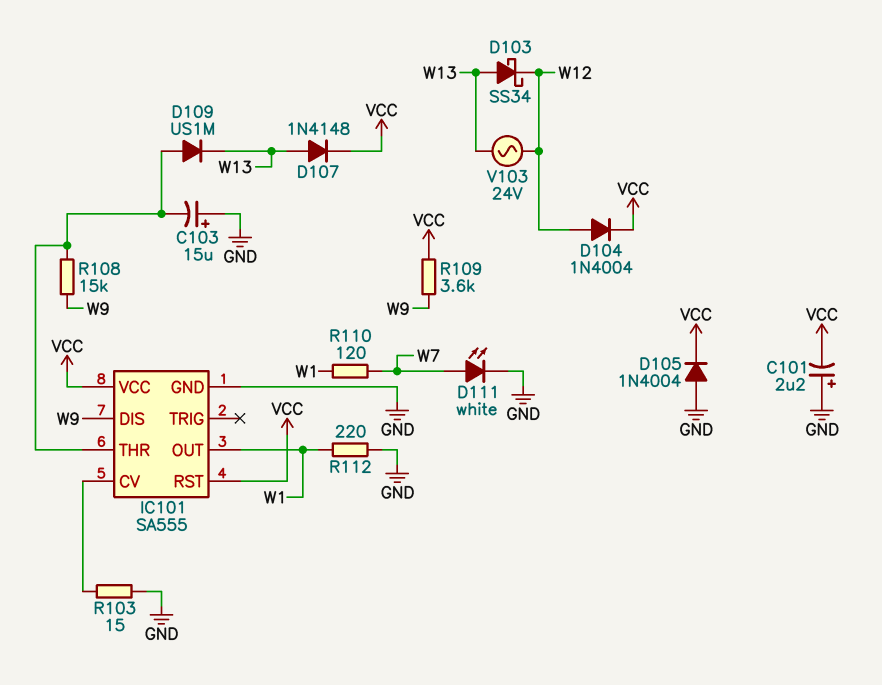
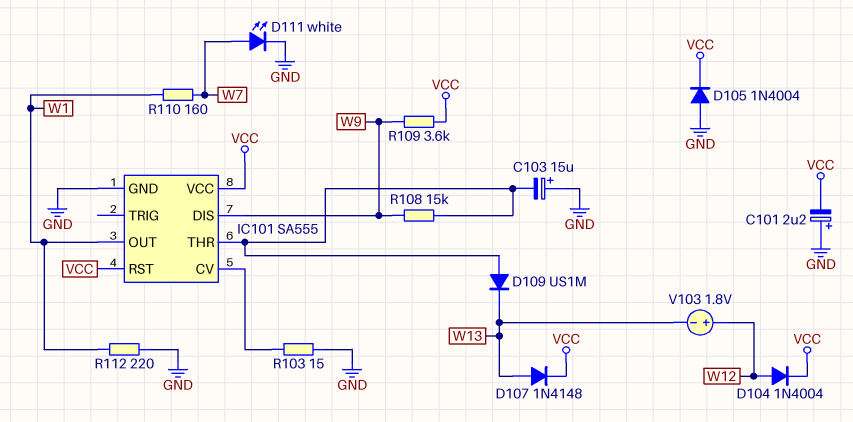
D103: schottky SS34 (A W13, K W12) -> none
R110: 120 (W1, W7) -> 160 (W1, W7)
V103: AC 24V (W12, W13) -> 1.8V (plus W12, minus W13)

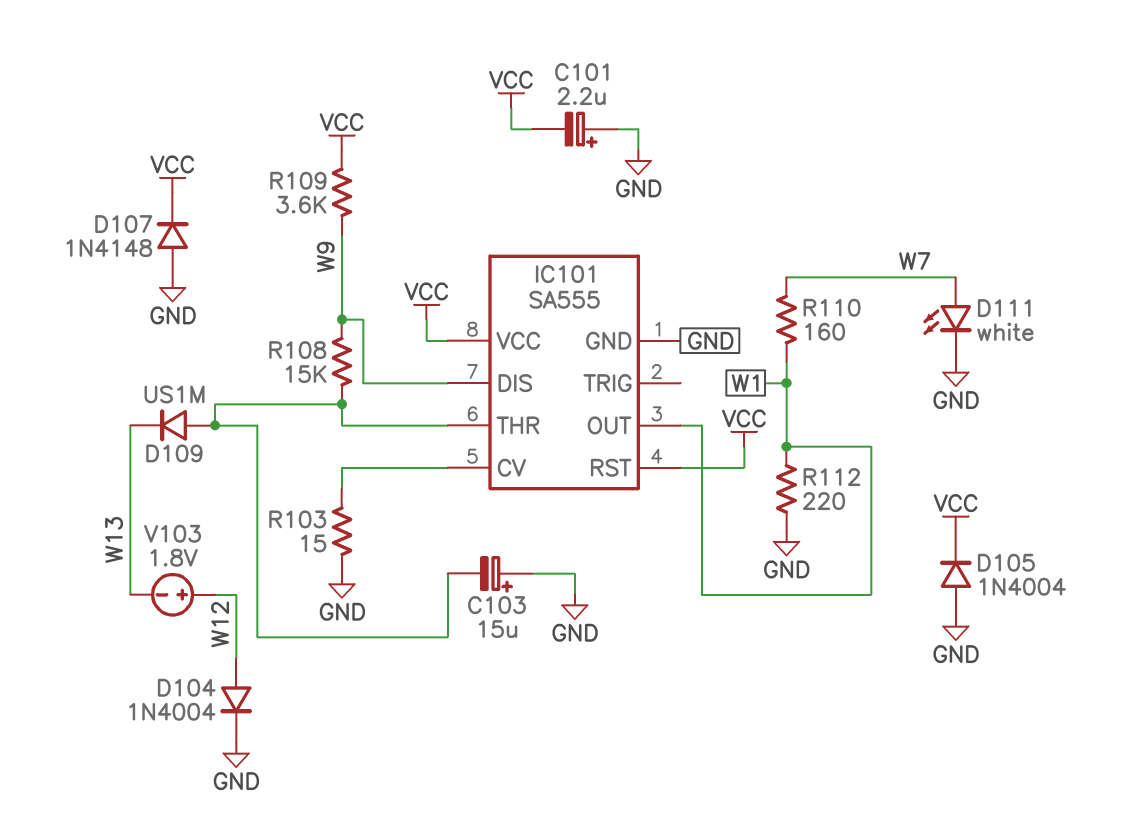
D104: diode 1N4004 (A W12, K VCC) -> diode 1N4004 (A W12, K GND)
D107: diode 1N4148 (A W13, K VCC) -> diode 1N4148 (A GND, K VCC)

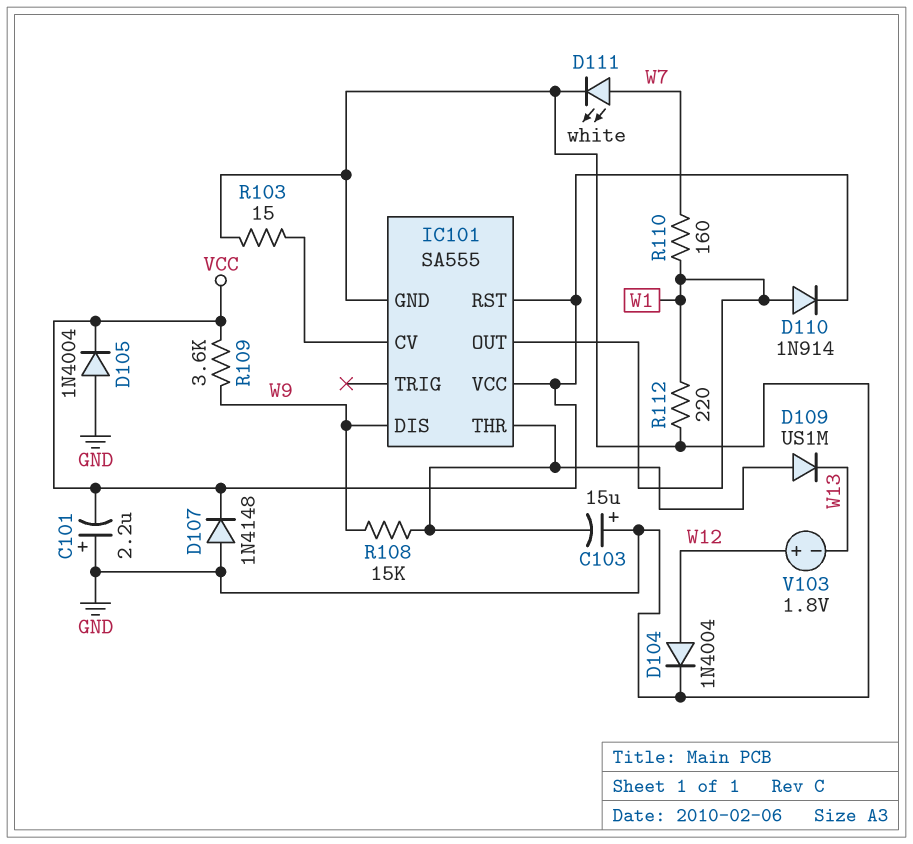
D110: none -> diode 1N914 (A W1, K VCC)

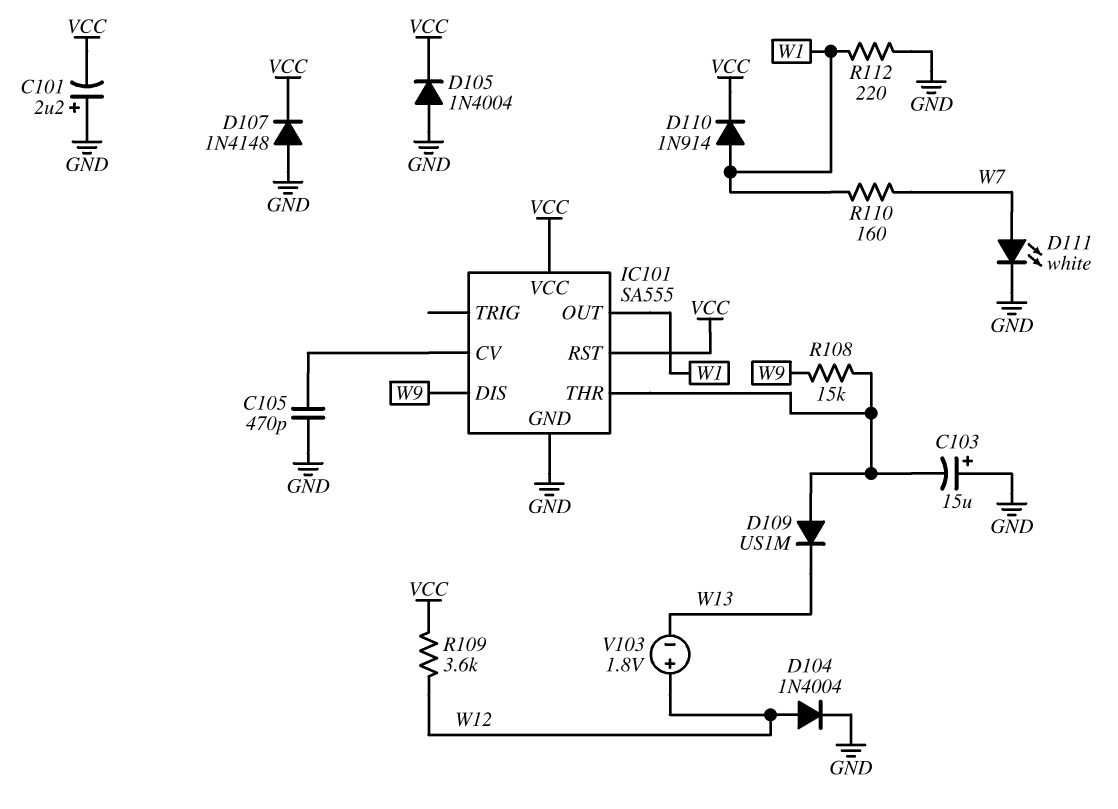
C105: none -> 470pF (GND, IC101/CV)
R103: 15 (GND, IC101/CV) -> none
R109: 3.6k (VCC, W9) -> 3.6k (VCC, W12)

